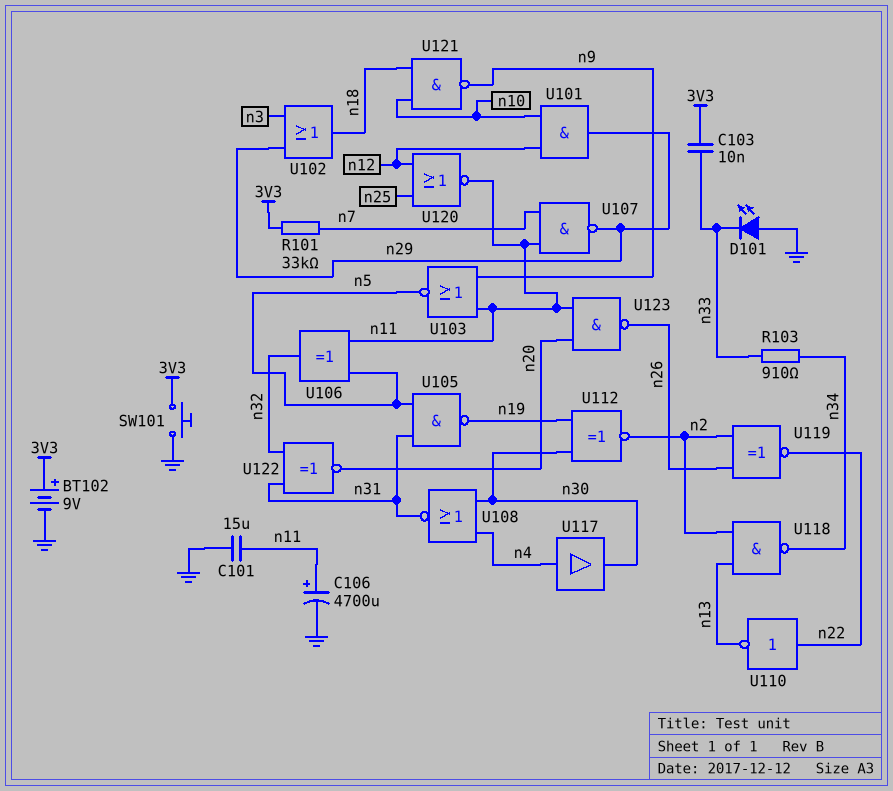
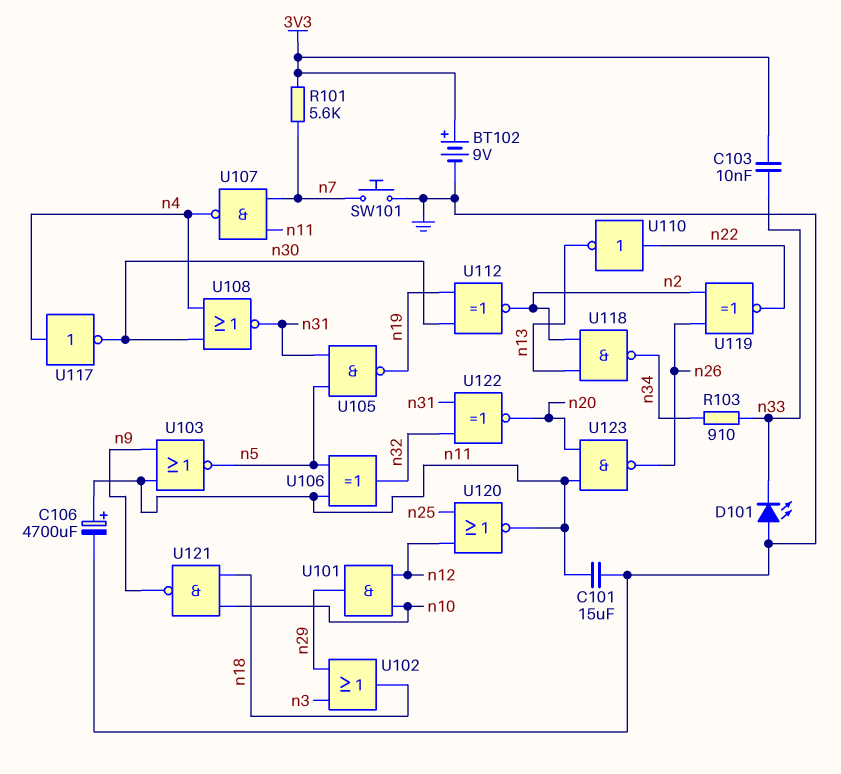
R101: 33k (3V3, n7) -> 5.6k (3V3, n7)
SW101: button (3V3, GND) -> button (GND, n7)
U107: NAND (in n7, in n11, out n29) -> NAND (in n7, in n11, out n4)
U117: buffer (in n4, out n30) -> NOT (in n4, out n30)

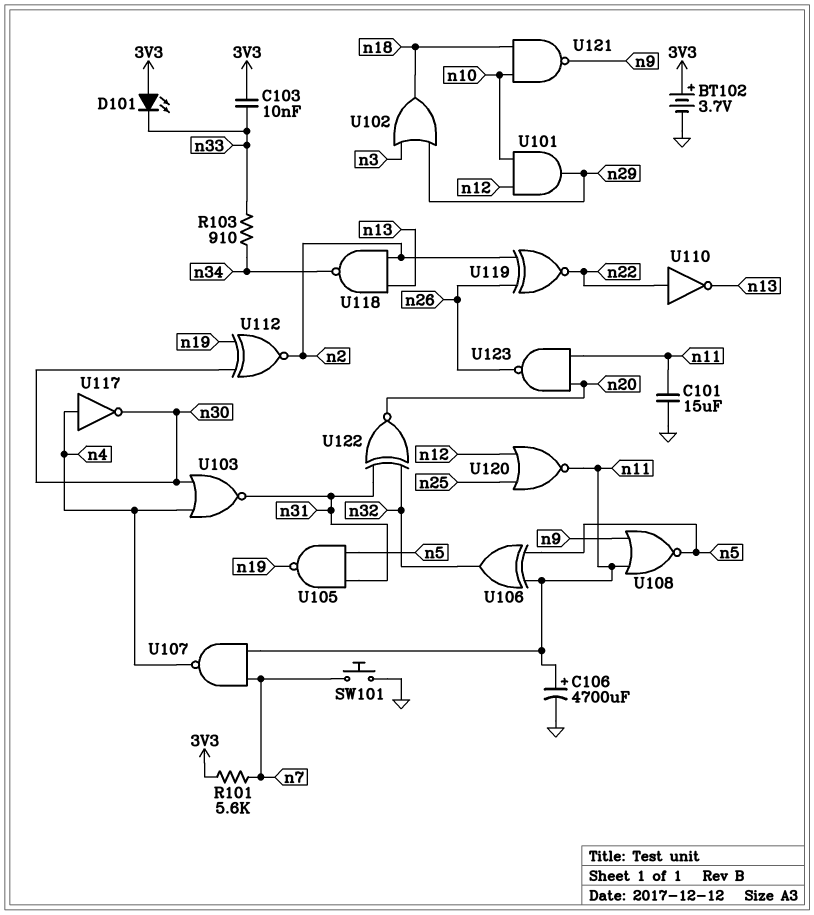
BT102: 9V (plus 3V3, minus GND) -> 3.7V (plus 3V3, minus GND)
D101: LED (A GND, K n33) -> LED (A 3V3, K n33)
U103: NOR (in n9, in n11, out n5) -> NOR (in n4, in n30, out n31)
U108: NOR (in n4, in n30, out n31) -> NOR (in n9, in n11, out n5)

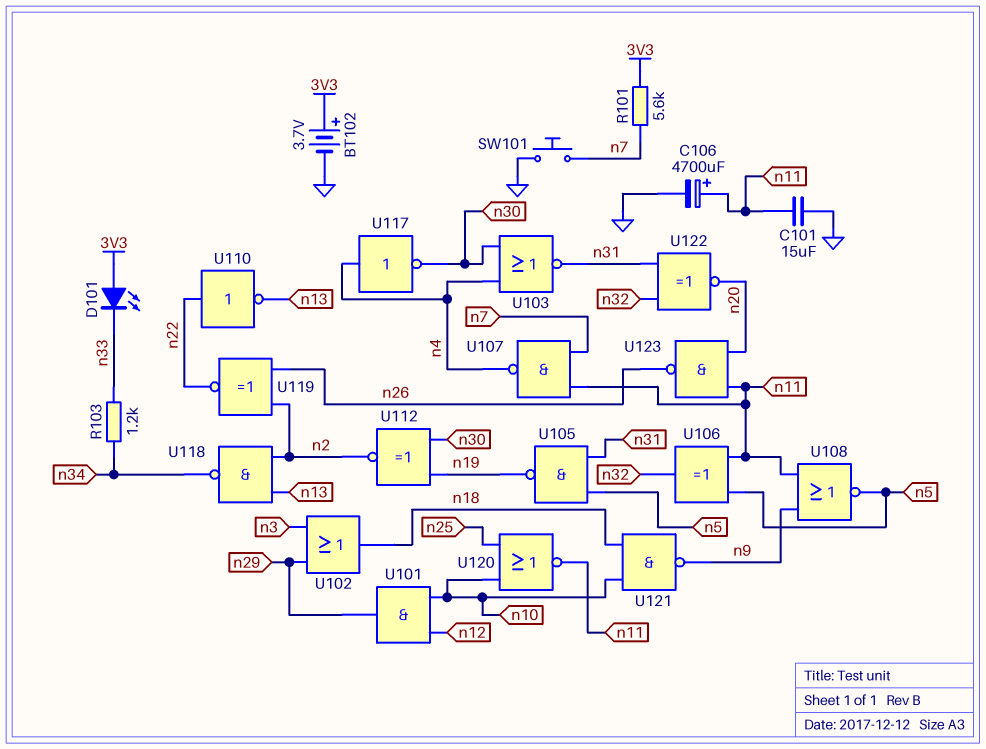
C103: 10nF (3V3, n33) -> none
R103: 910 (n33, n34) -> 1.2k (n33, n34)
U120: NOR (in n12, in n25, out n11) -> NOR (in n10, in n25, out n11)

